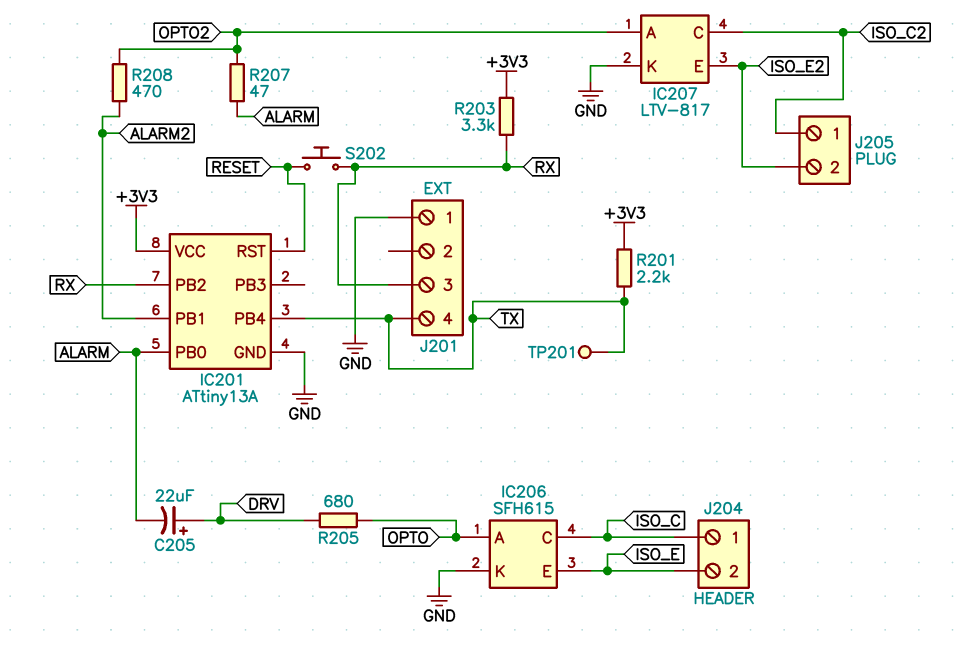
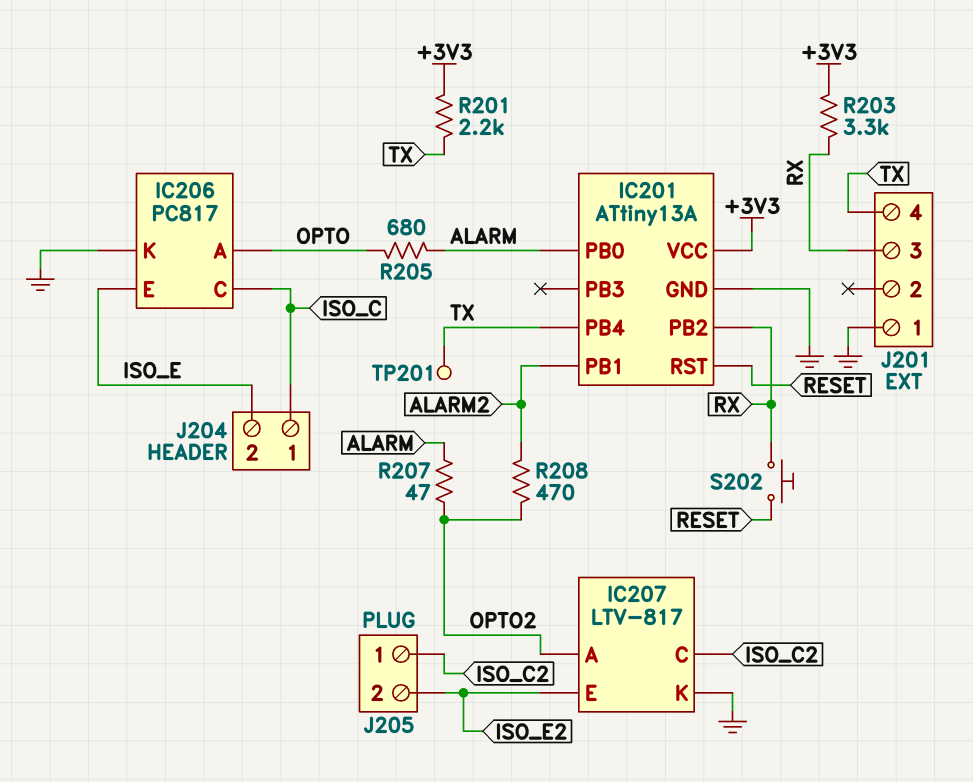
C205: 22uF (plus DRV, minus ALARM) -> none
IC206: SFH615 -> PC817
R205: 680 (DRV, OPTO) -> 680 (ALARM, OPTO)

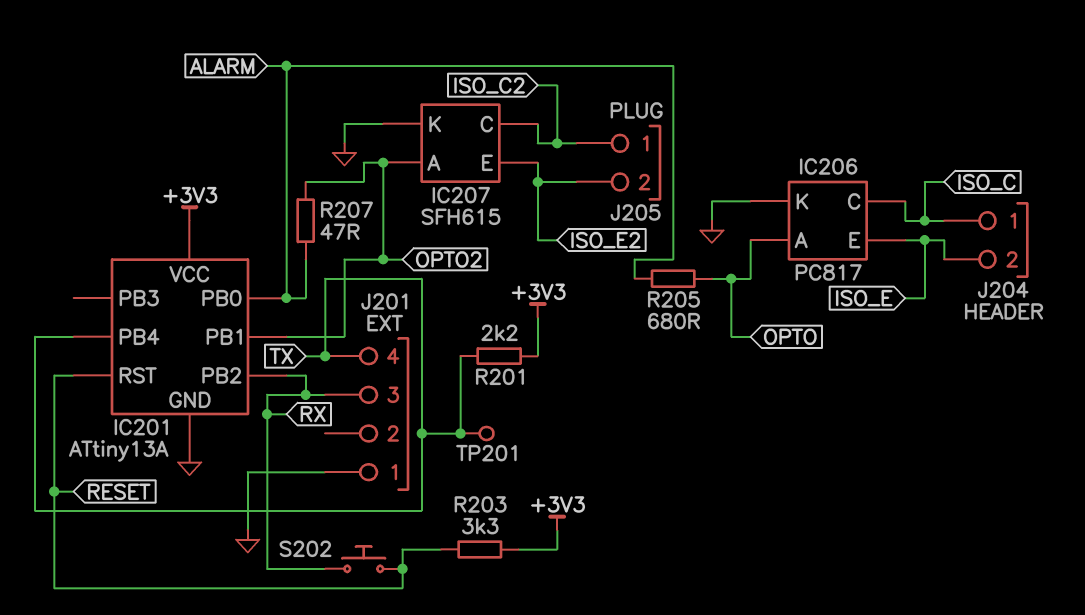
IC201 pin PB1: ALARM2 -> OPTO2
IC207: LTV-817 -> SFH615
R203: 3.3k (+3V3, RX) -> 3.3k (+3V3, RESET)
R208: 470 (ALARM2, OPTO2) -> none

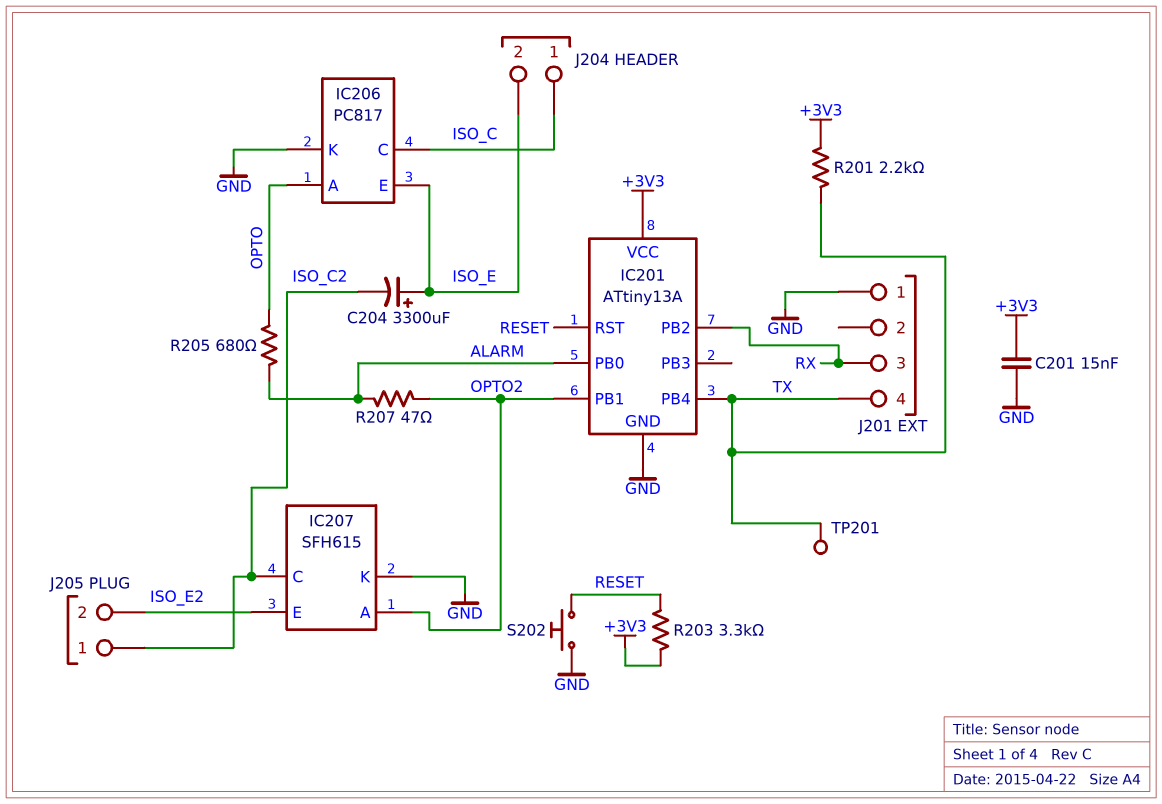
C201: none -> 15nF (+3V3, GND)
C204: none -> 3300uF (plus ISO_E, minus ISO_C2)
S202: button (RESET, RX) -> button (GND, RESET)

